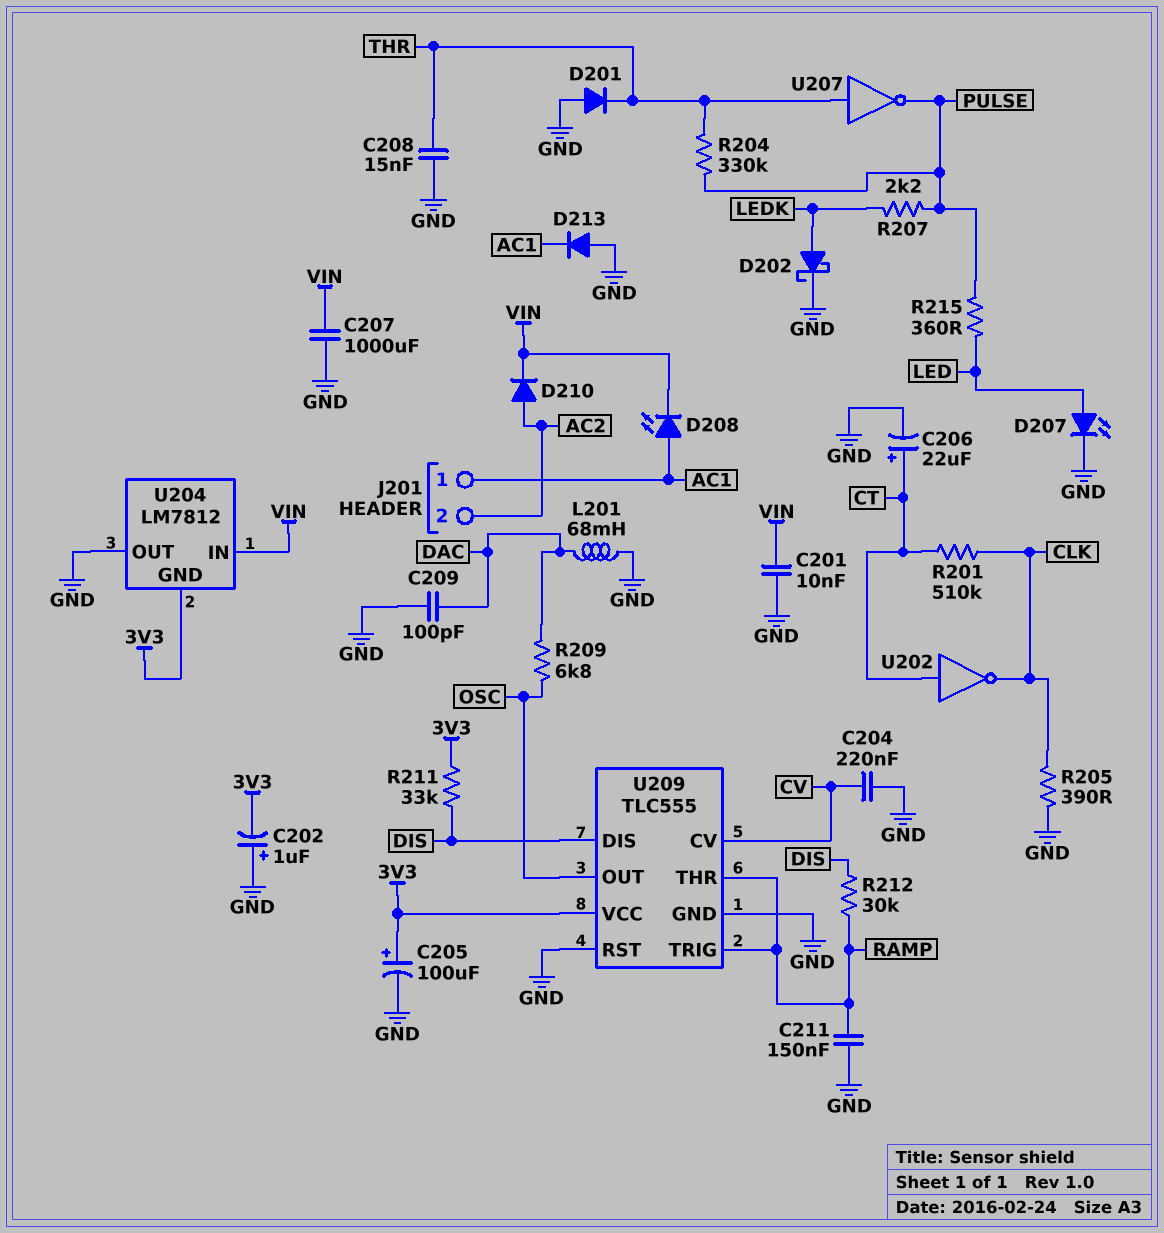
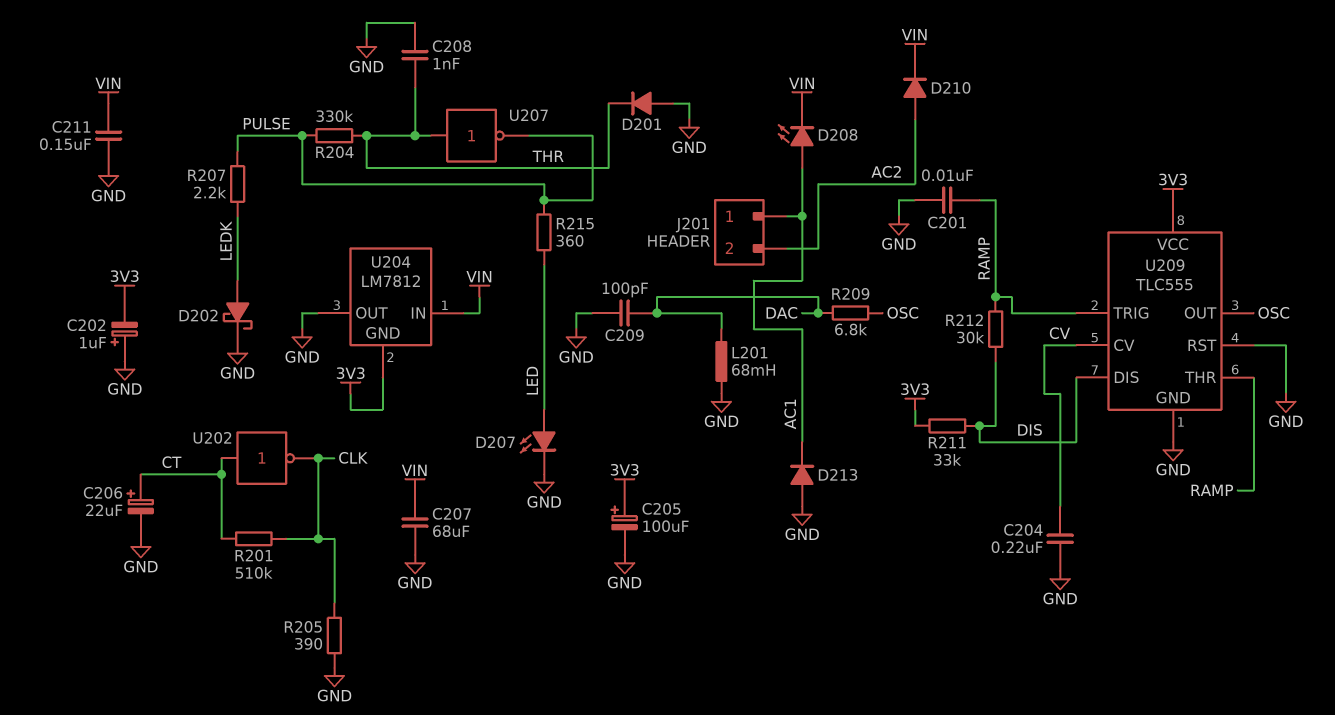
C201: 10nF (GND, VIN) -> 10nF (GND, RAMP)
C207: 1000uF (GND, VIN) -> 68uF (GND, VIN)
C208: 15nF (GND, THR) -> 1nF (GND, THR)
C211: 150nF (GND, RAMP) -> 150nF (GND, VIN)

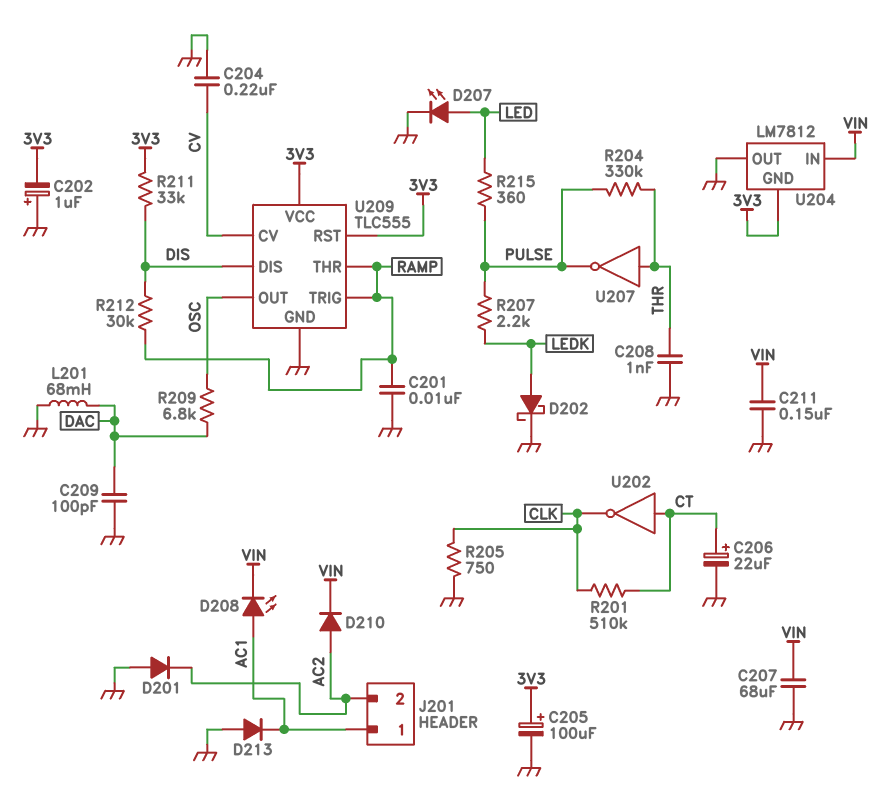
D201: diode (A GND, K THR) -> diode (A GND, K AC2)
R205: 390 (CLK, GND) -> 750 (CLK, GND)
U209 pin RST: GND -> 3V3

